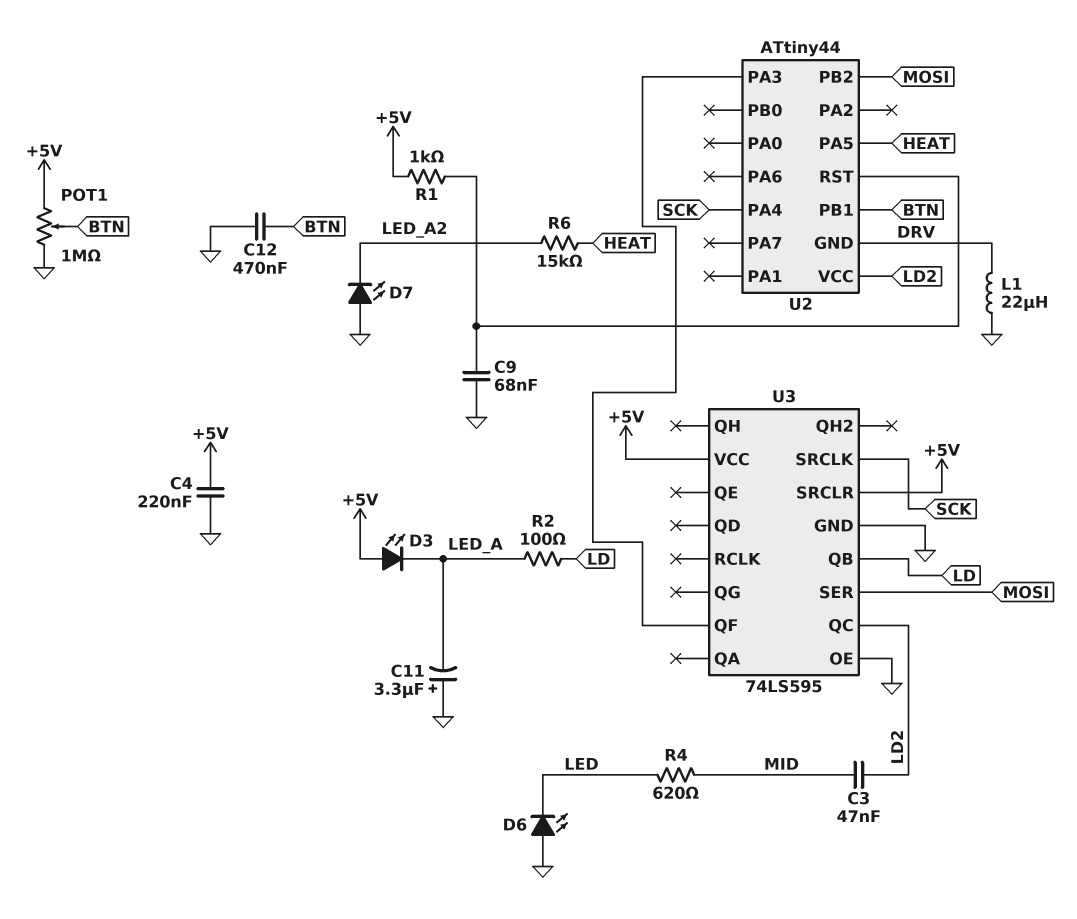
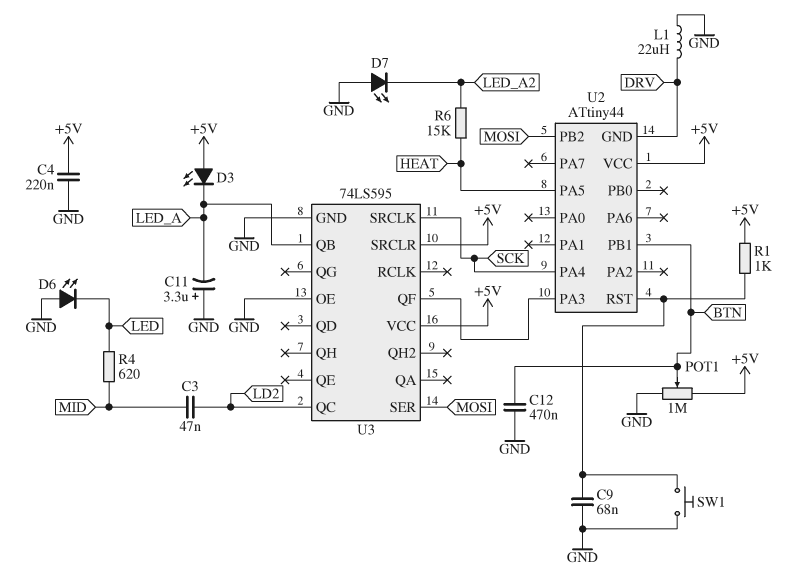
R2: 100 (LD, LED_A) -> none
SW1: none -> button (GND, U2/RST)
U2 pin VCC: LD2 -> +5V
U3 pin QB: LD -> LED_A

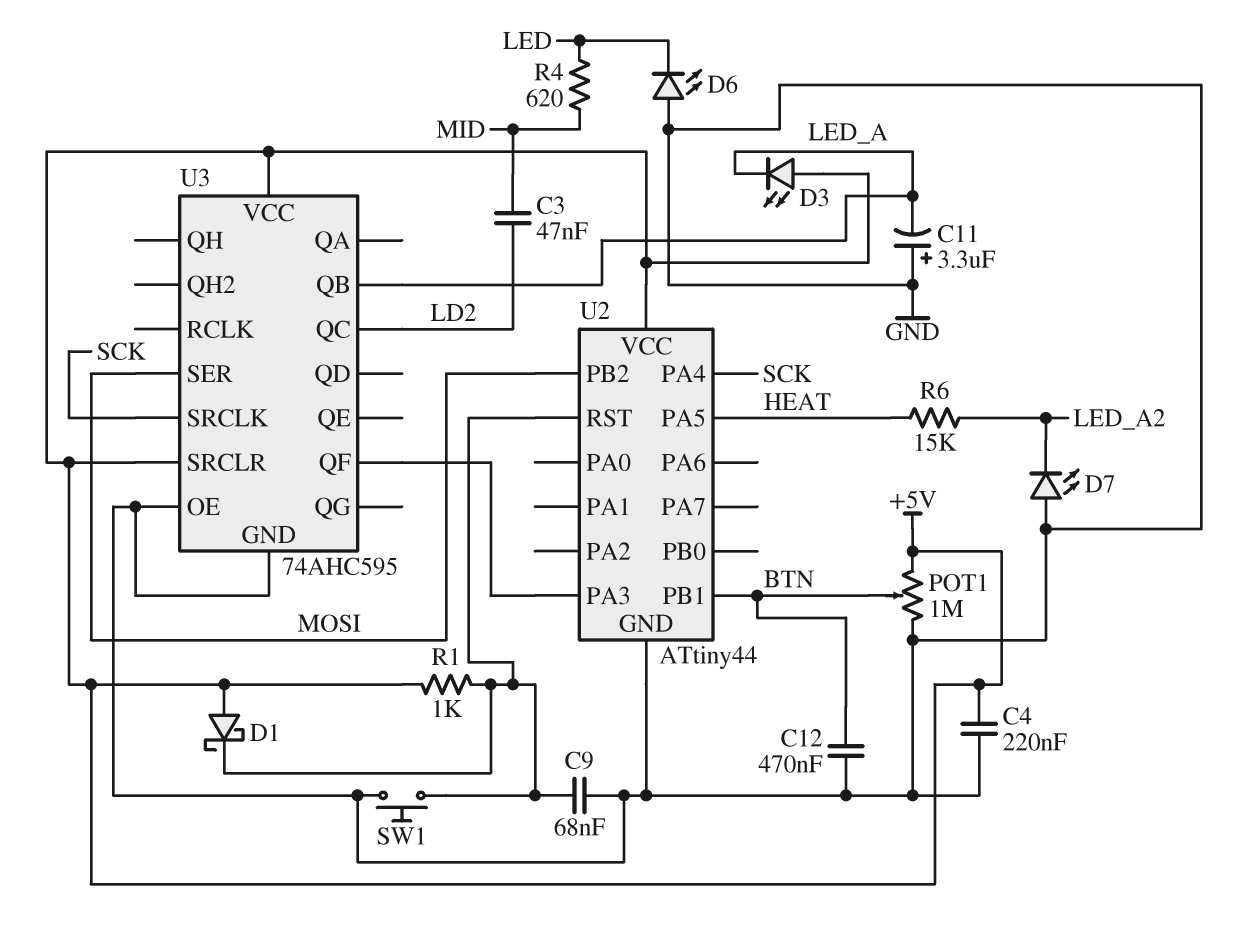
D1: none -> schottky (A +5V, K U2/RST)
L1: 22uH (DRV, GND) -> none
U2 pin GND: DRV -> GND
U3: 74LS595 -> 74AHC595

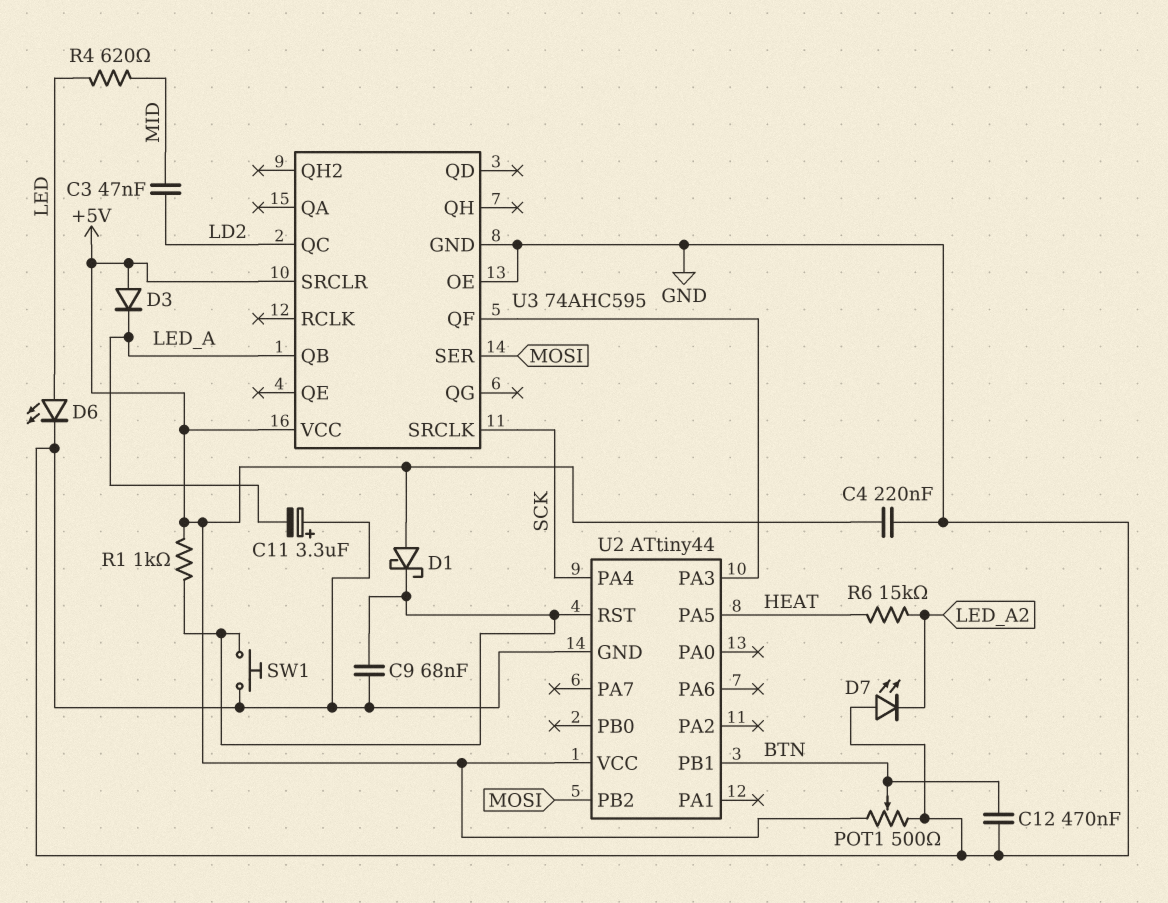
D3: LED (A +5V, K LED_A) -> diode (A +5V, K LED_A)
D6: LED (A GND, K LED) -> LED (A LED, K GND)
POT1: 1M (+5V, GND, wiper BTN) -> 500 (+5V, GND, wiper BTN)

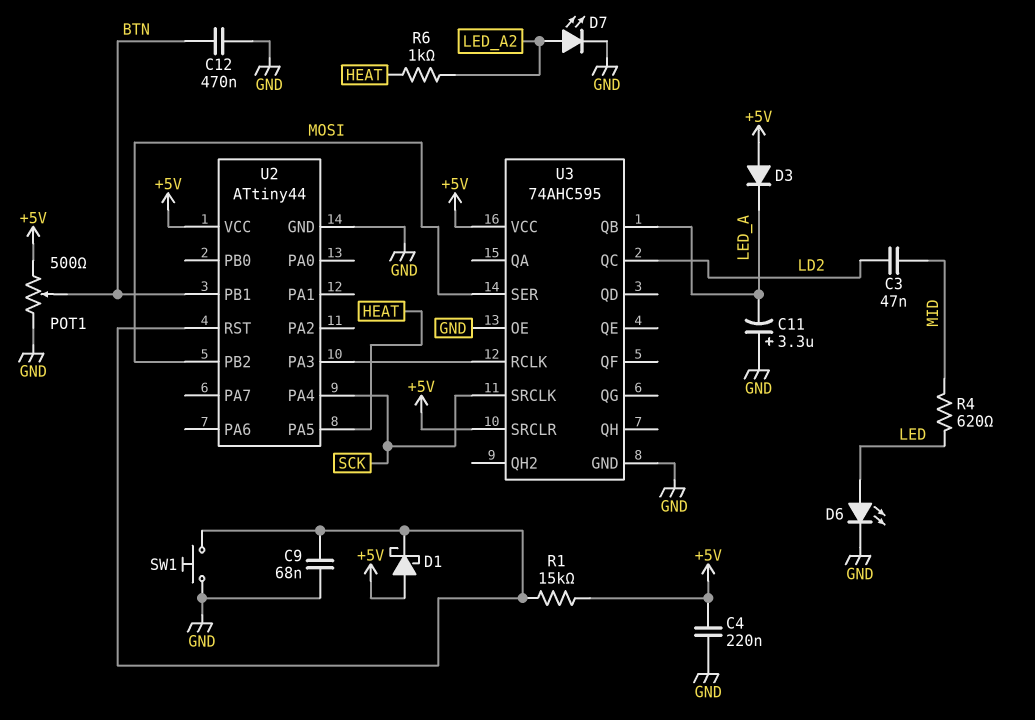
D7: LED (A GND, K LED_A2) -> LED (A LED_A2, K GND)
R1: 1k (+5V, U2/RST) -> 15k (+5V, U2/RST)
R6: 15k (HEAT, LED_A2) -> 1k (HEAT, LED_A2)
U3 pin QF: U2/PA3 -> none
U3 pin RCLK: none -> U2/PA3

